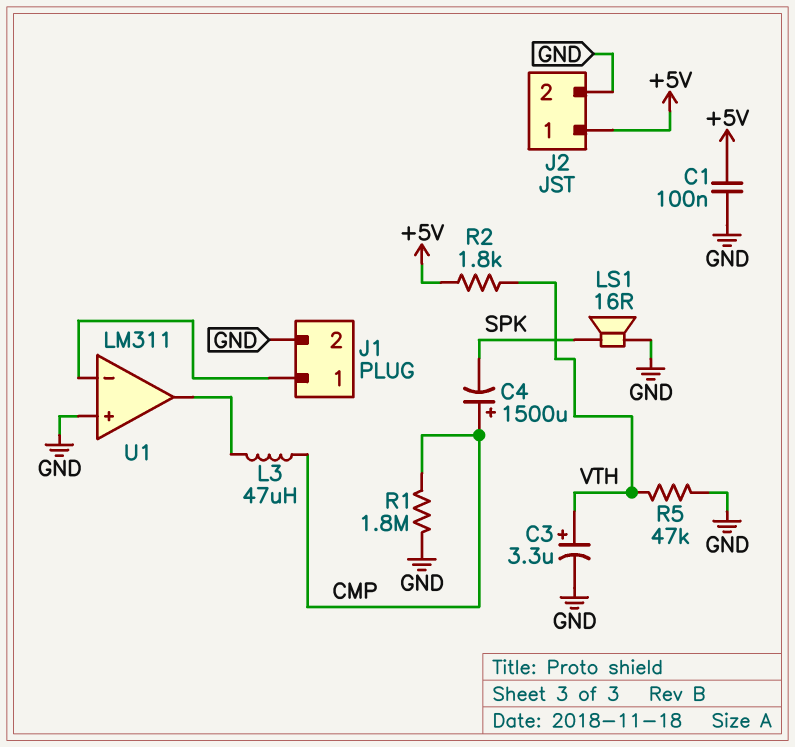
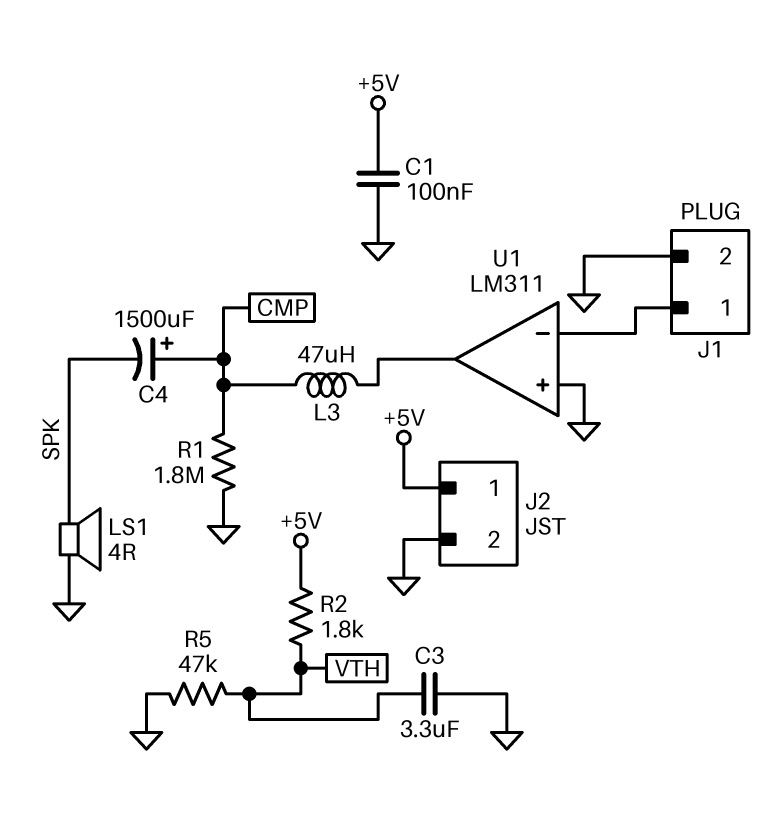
C3: 3.3uF (plus VTH, minus GND) -> 3.3uF (GND, VTH)
LS1: speaker 16R (GND, SPK) -> speaker 4R (GND, SPK)

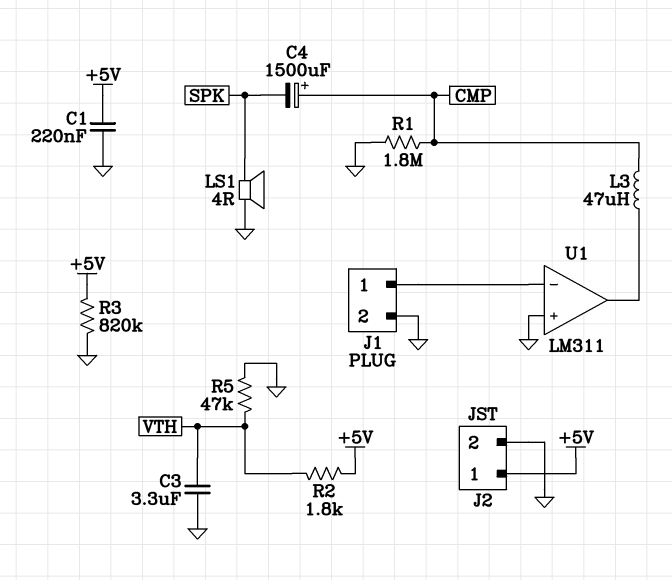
C1: 100nF (+5V, GND) -> 220nF (+5V, GND)
R3: none -> 820k (+5V, GND)

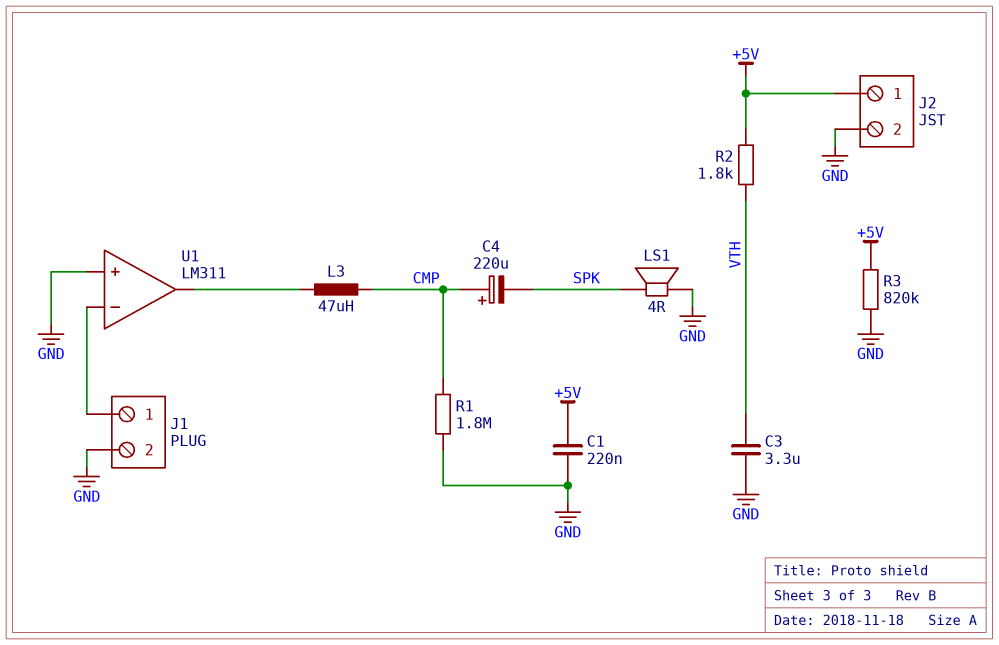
C4: 1500uF (plus CMP, minus SPK) -> 220uF (plus CMP, minus SPK)
R5: 47k (GND, VTH) -> none

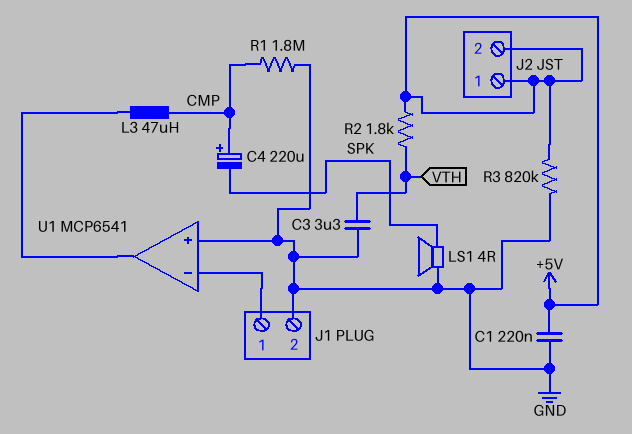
J2 pin 2: GND -> +5V
U1: LM311 -> MCP6541

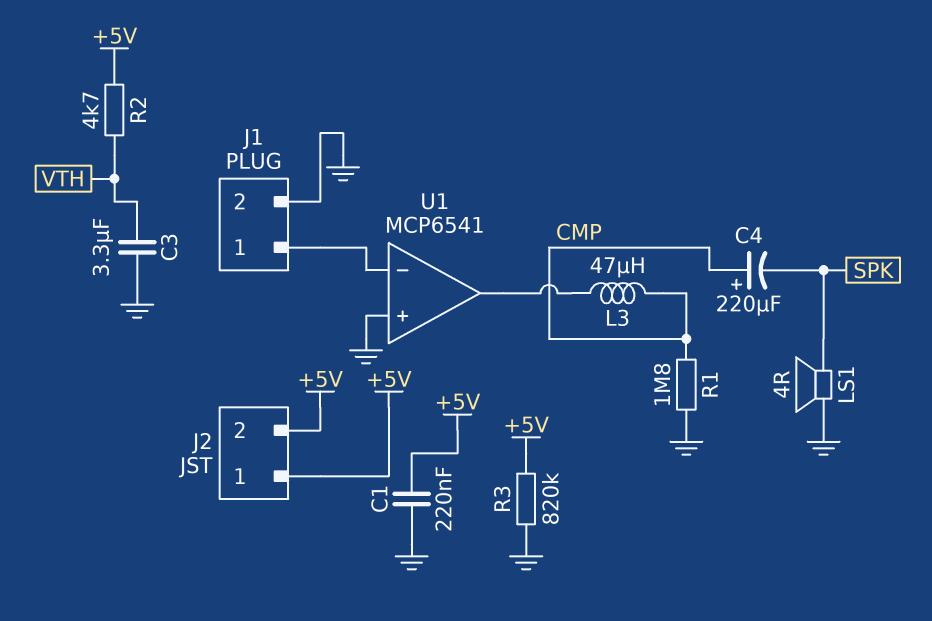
R2: 1.8k (+5V, VTH) -> 4.7k (+5V, VTH)

